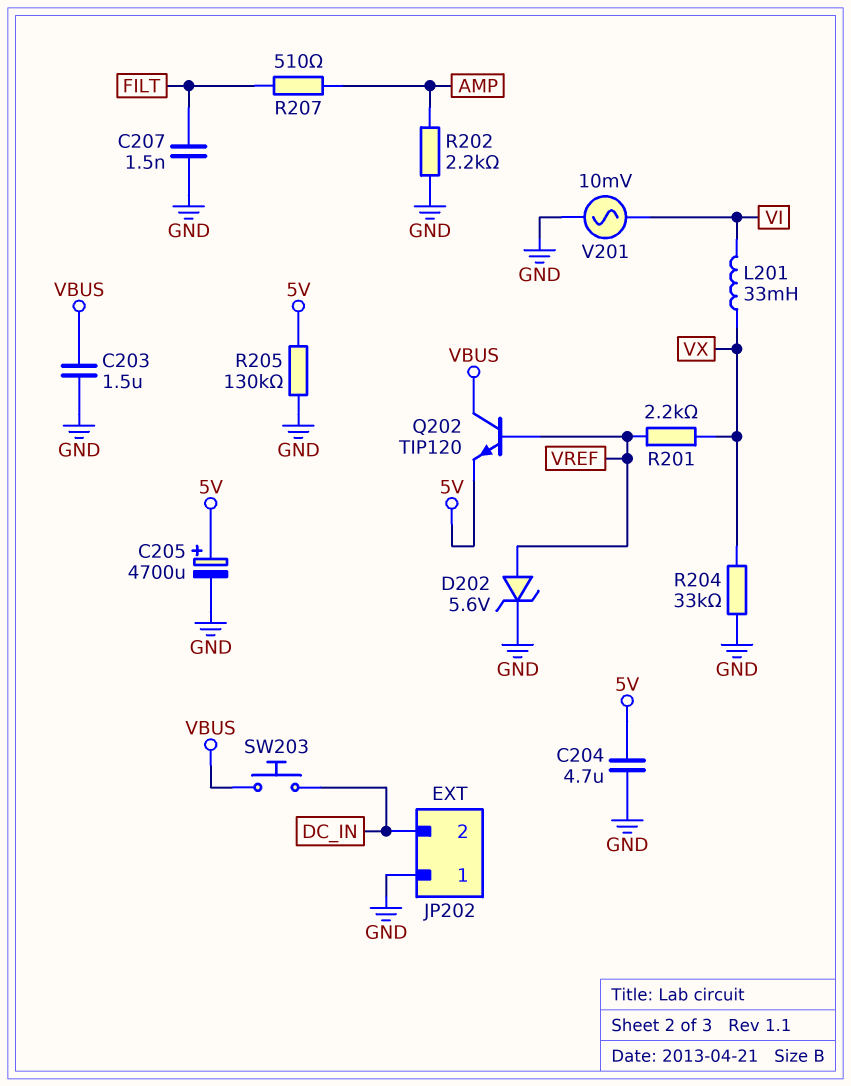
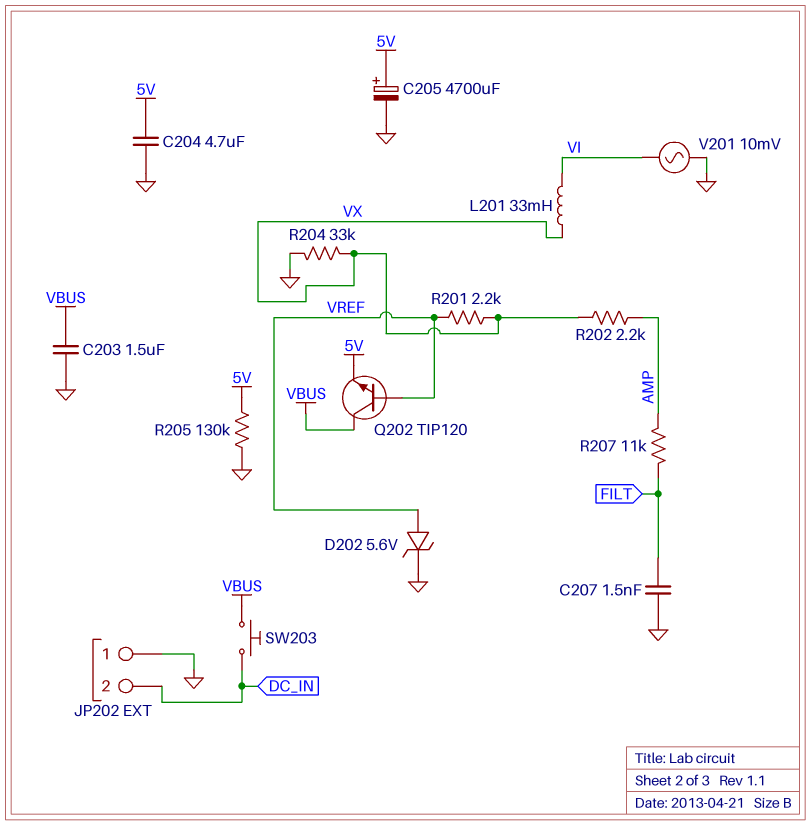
R202: 2.2k (AMP, GND) -> 2.2k (AMP, VX)
R207: 510 (AMP, FILT) -> 11k (AMP, FILT)

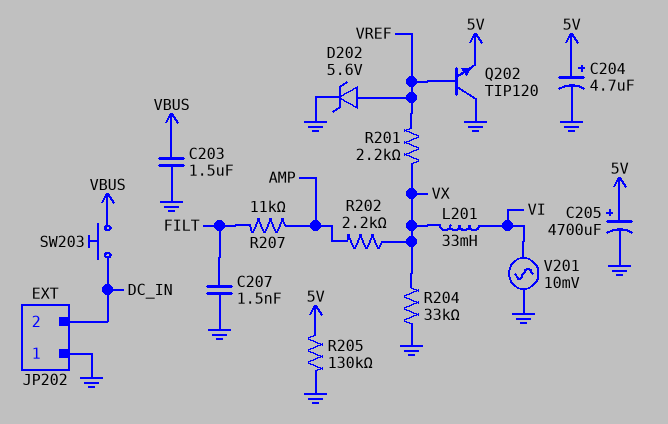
C204: 4.7uF (5V, GND) -> 4.7uF (plus 5V, minus GND)
Q202: NPN TIP120 (B VREF, C VBUS, E 5V) -> NPN TIP120 (B VREF, C GND, E 5V)

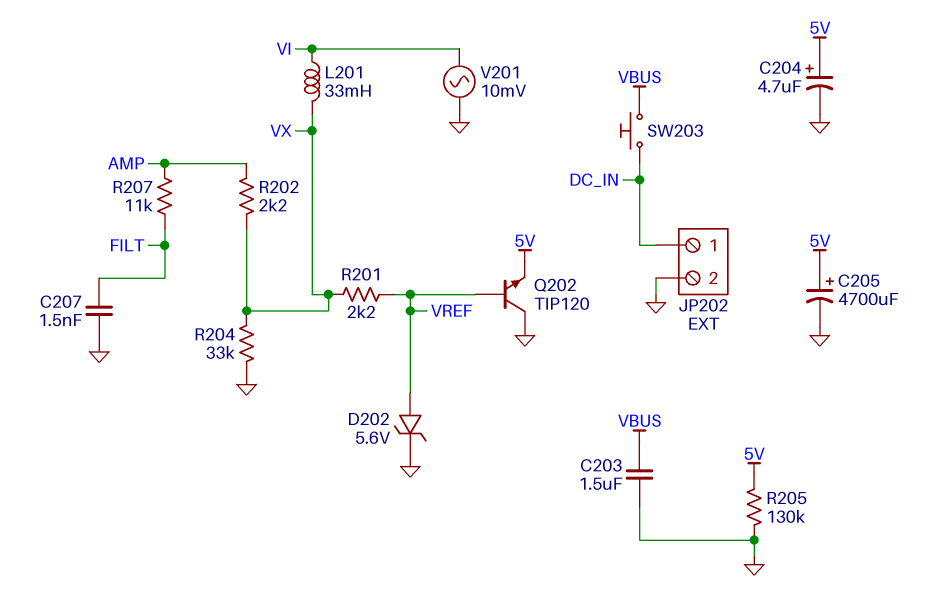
JP202 pin 1: GND -> DC_IN
JP202 pin 2: DC_IN -> GND

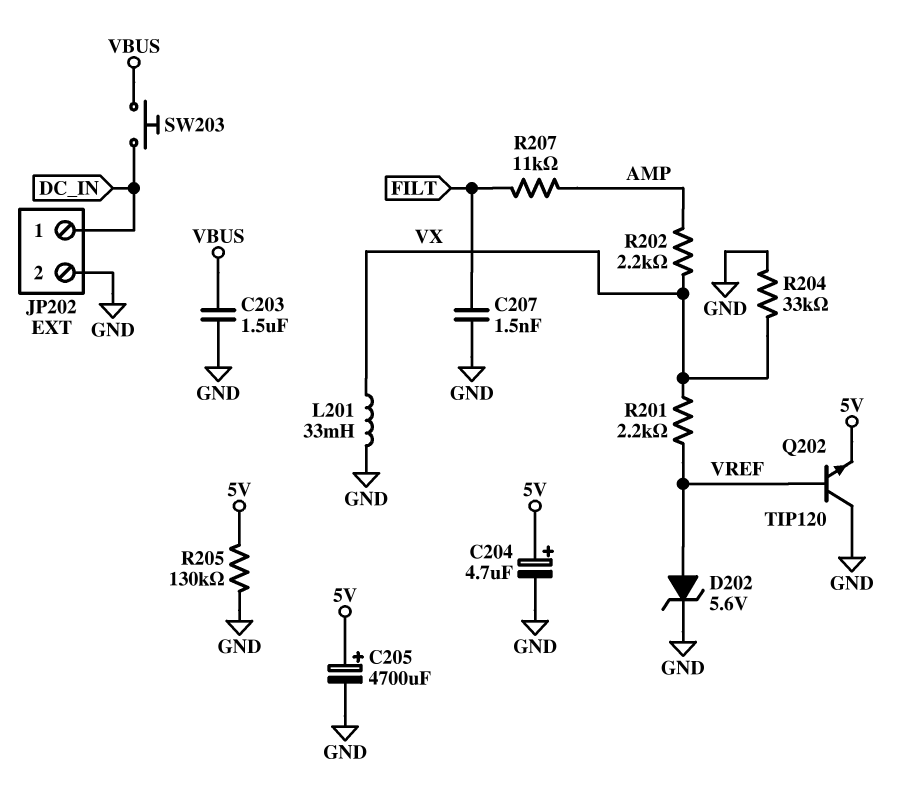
L201: 33mH (VI, VX) -> 33mH (GND, VX)
V201: AC 10mV (GND, VI) -> none

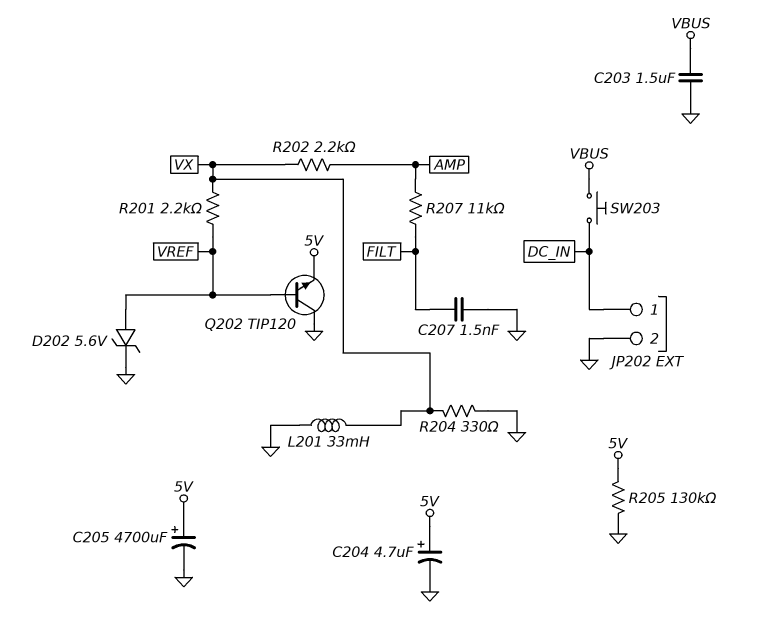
R204: 33k (GND, VX) -> 330 (GND, VX)

